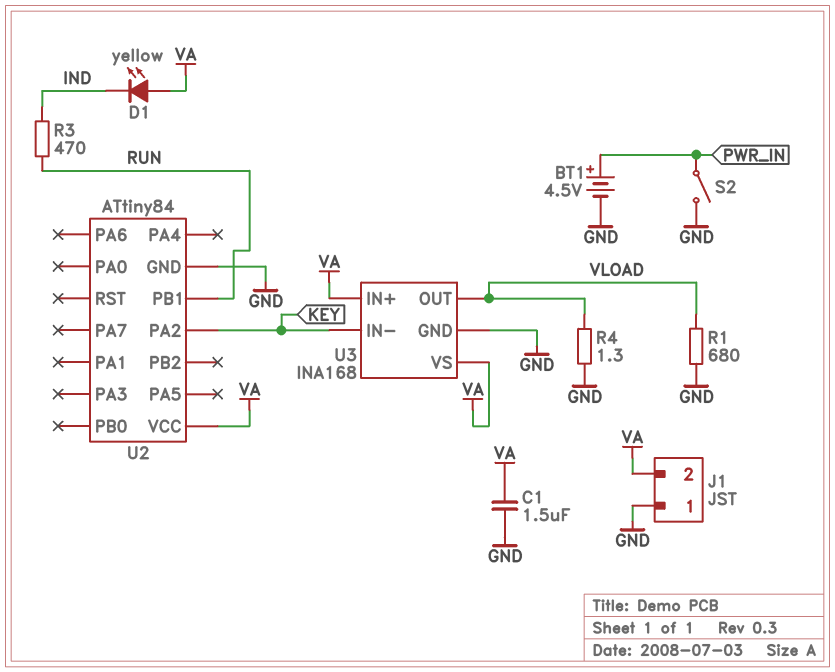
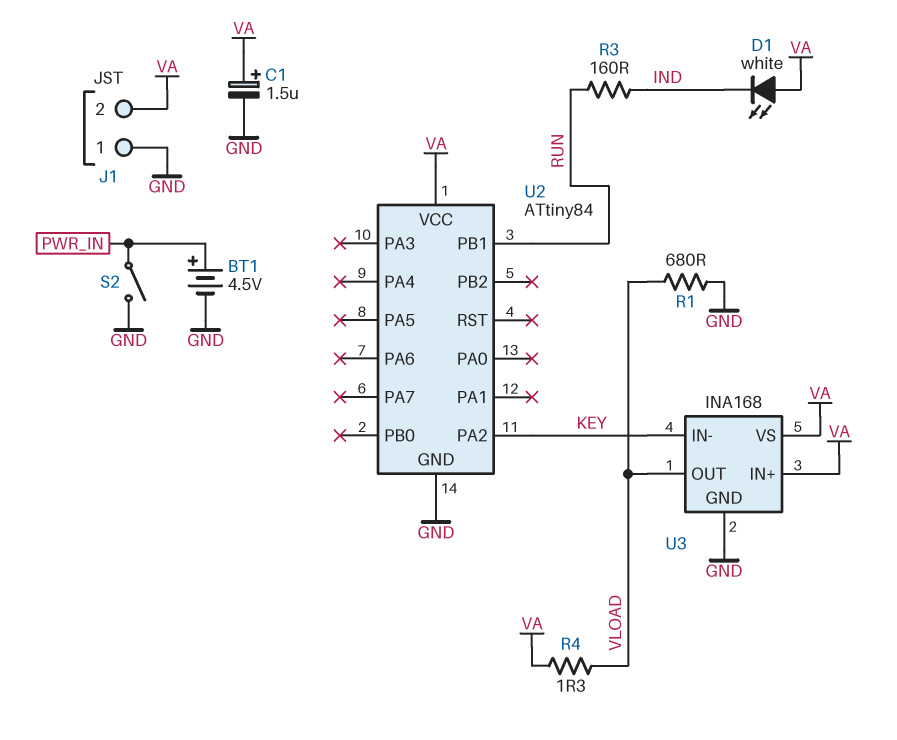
C1: 1.5uF (GND, VA) -> 1.5uF (plus VA, minus GND)
D1: LED yellow (A VA, K IND) -> LED white (A VA, K IND)
R3: 470 (IND, RUN) -> 160 (IND, RUN)
R4: 1.3 (GND, VLOAD) -> 1.3 (VA, VLOAD)

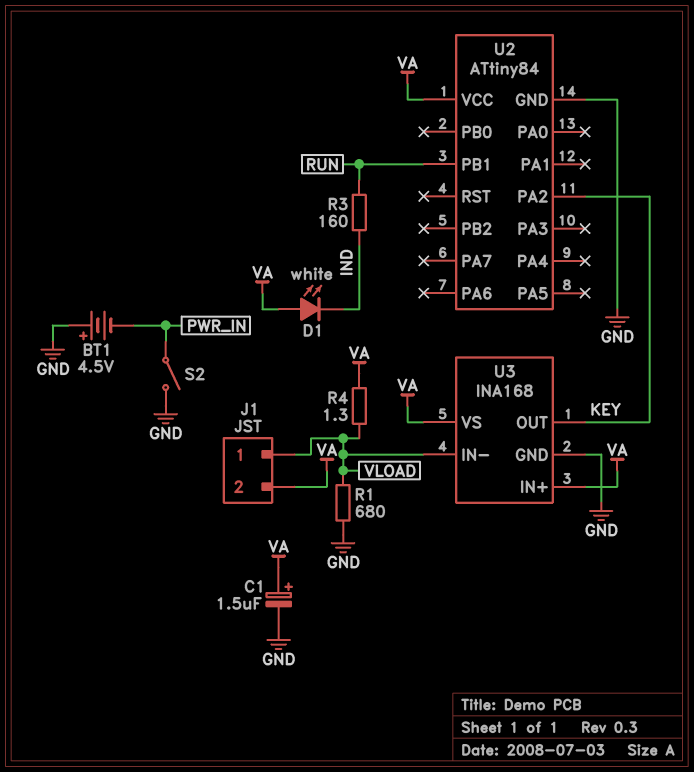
BT1: 4.5V (plus PWR_IN, minus GND) -> 4.5V (plus GND, minus PWR_IN)
J1 pin 1: GND -> VLOAD
U3 pin IN-: KEY -> VLOAD
U3 pin OUT: VLOAD -> KEY

